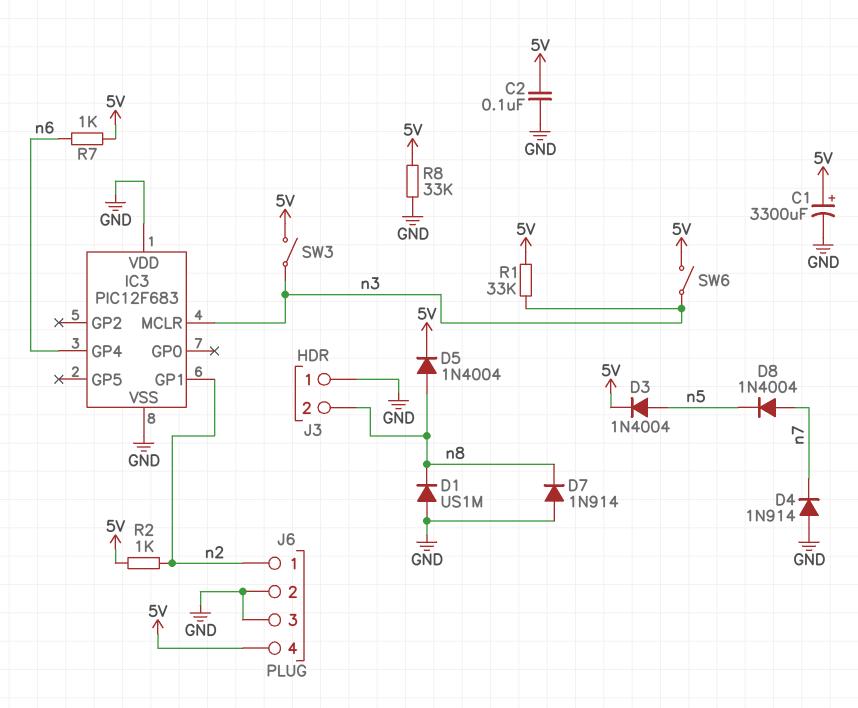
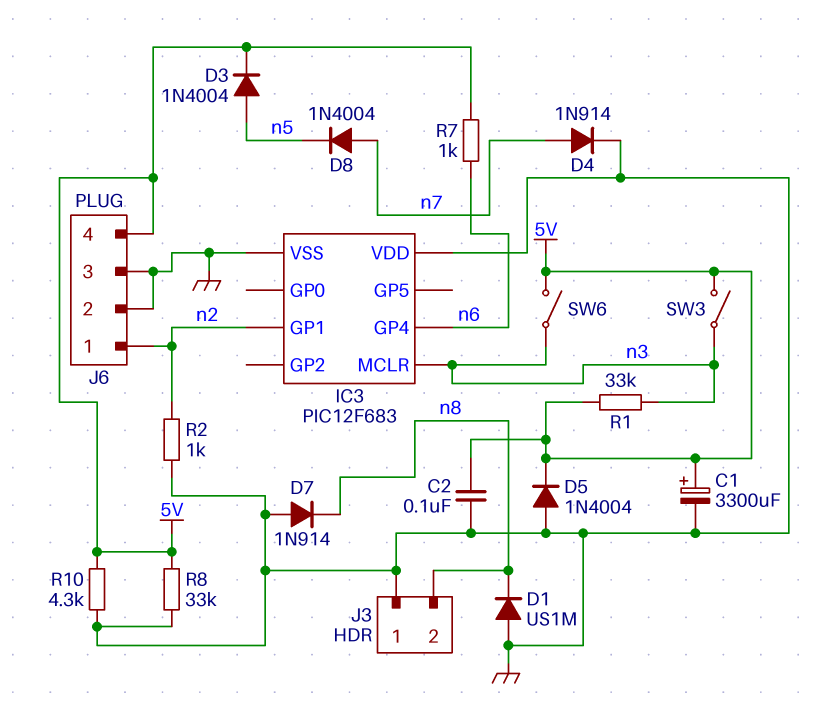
D4: diode 1N914 (A GND, K n7) -> diode 1N914 (A n7, K GND)
D5: diode 1N4004 (A n8, K 5V) -> diode 1N4004 (A GND, K 5V)
R2: 1k (5V, n2) -> 1k (GND, n2)
R10: none -> 4.3k (5V, GND)

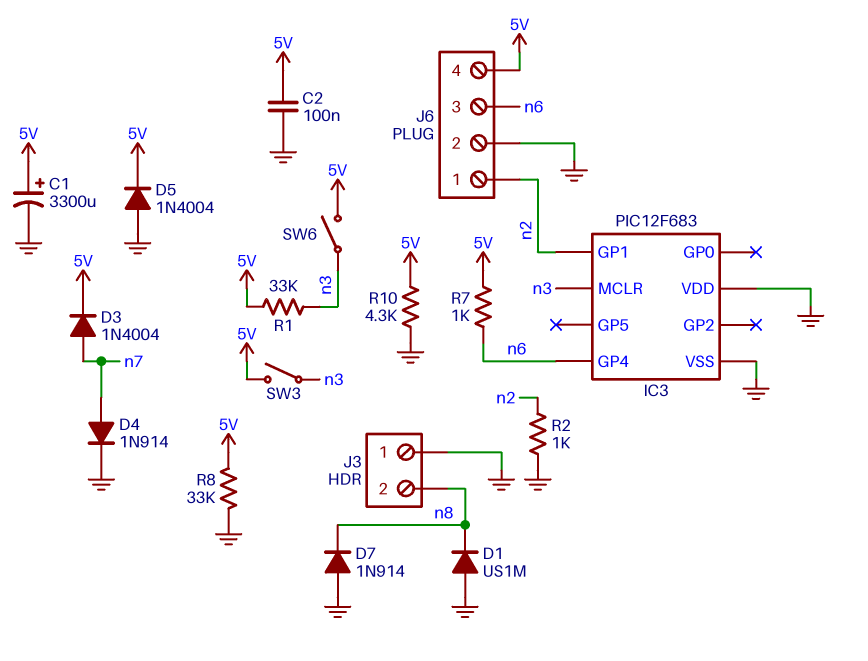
D3: diode 1N4004 (A n5, K 5V) -> diode 1N4004 (A n7, K 5V)
D8: diode 1N4004 (A n7, K n5) -> none
J6 pin 3: GND -> n6

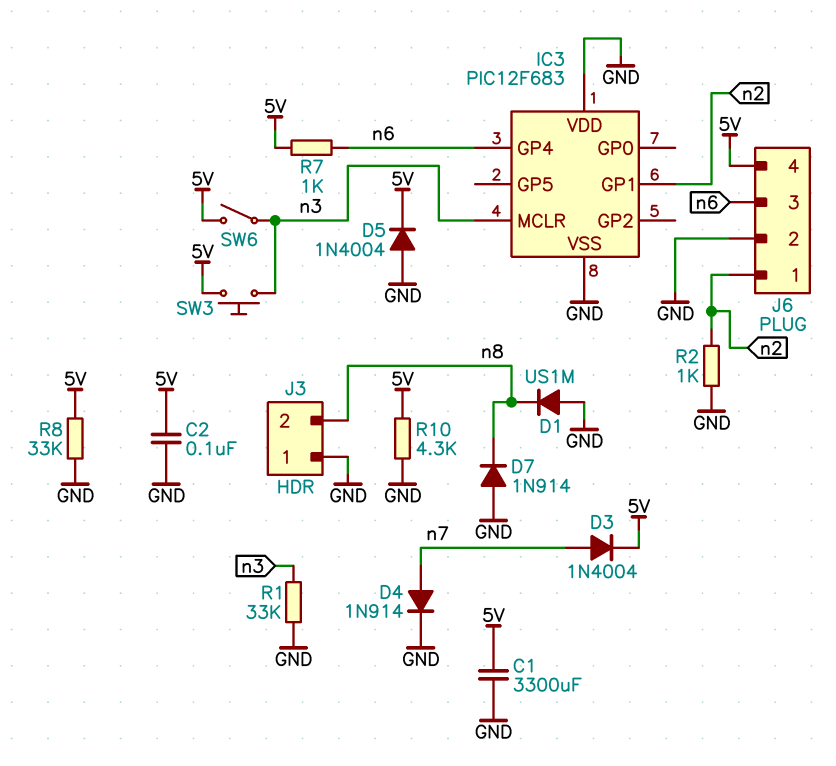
C1: 3300uF (plus 5V, minus GND) -> 3300uF (5V, GND)
R1: 33k (5V, n3) -> 33k (GND, n3)
SW3: switch (5V, n3) -> button (5V, n3)

